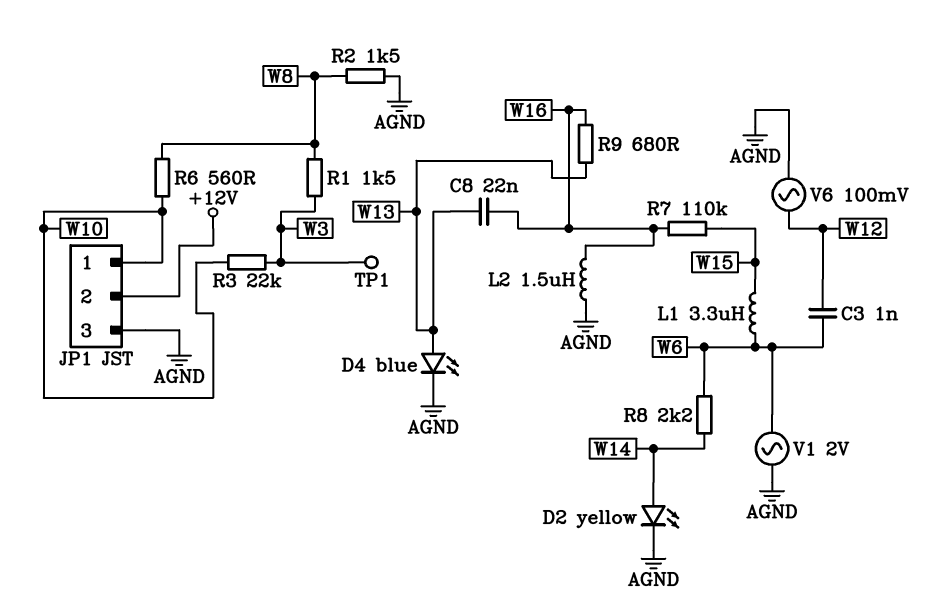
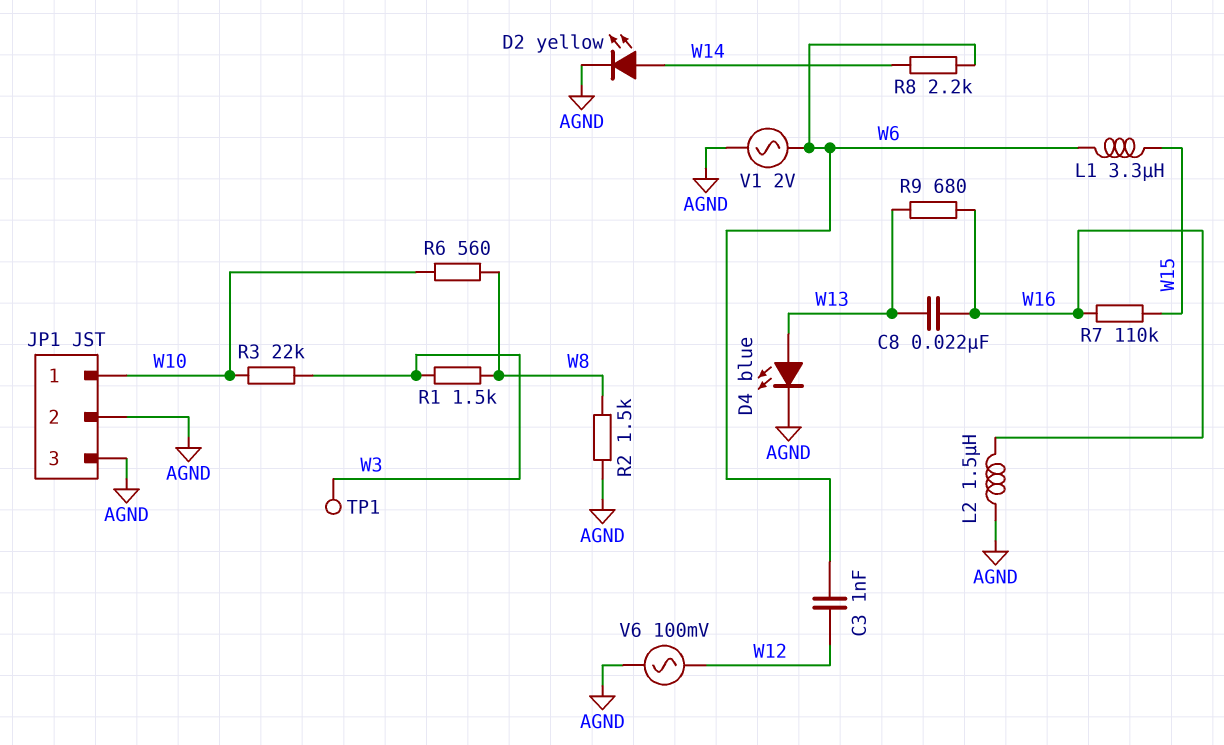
JP1 pin 2: +12V -> AGND

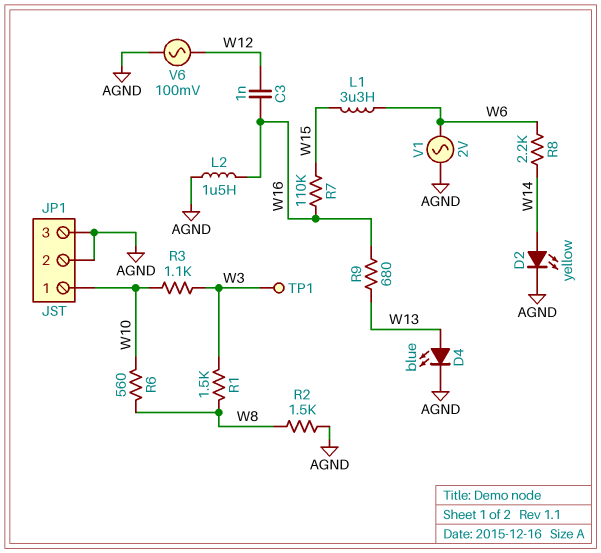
C3: 1nF (W6, W12) -> 1nF (W12, W16)
C8: 22nF (W13, W16) -> none
R3: 22k (W3, W10) -> 1.1k (W3, W10)

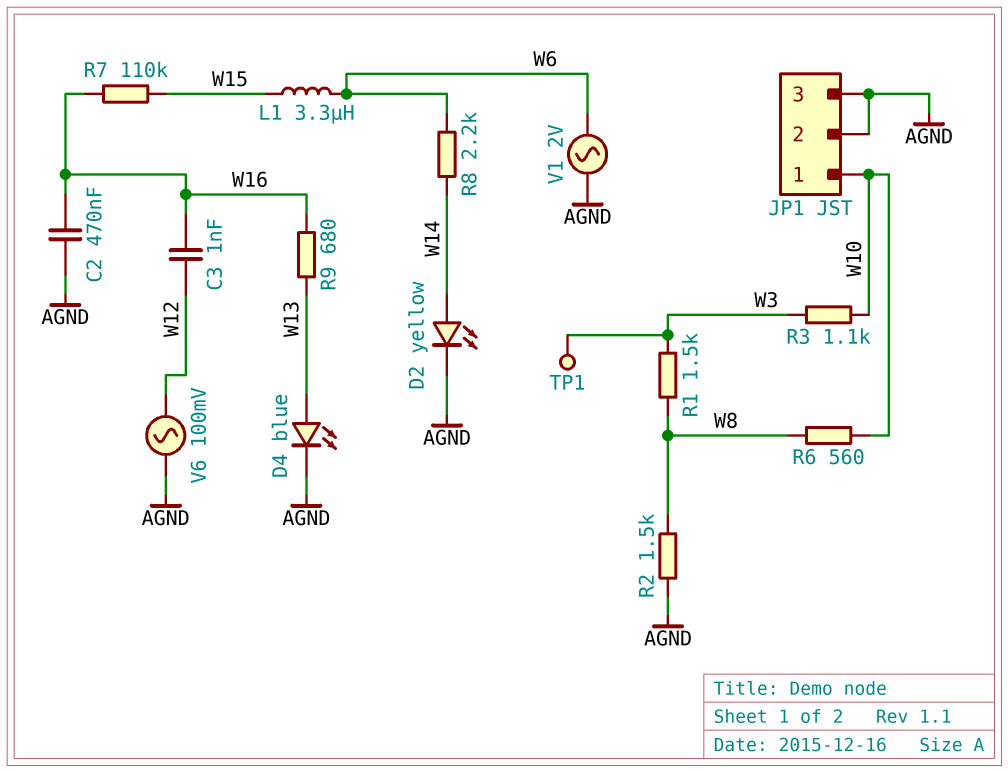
C2: none -> 470nF (AGND, W16)
L2: 1.5uH (AGND, W16) -> none

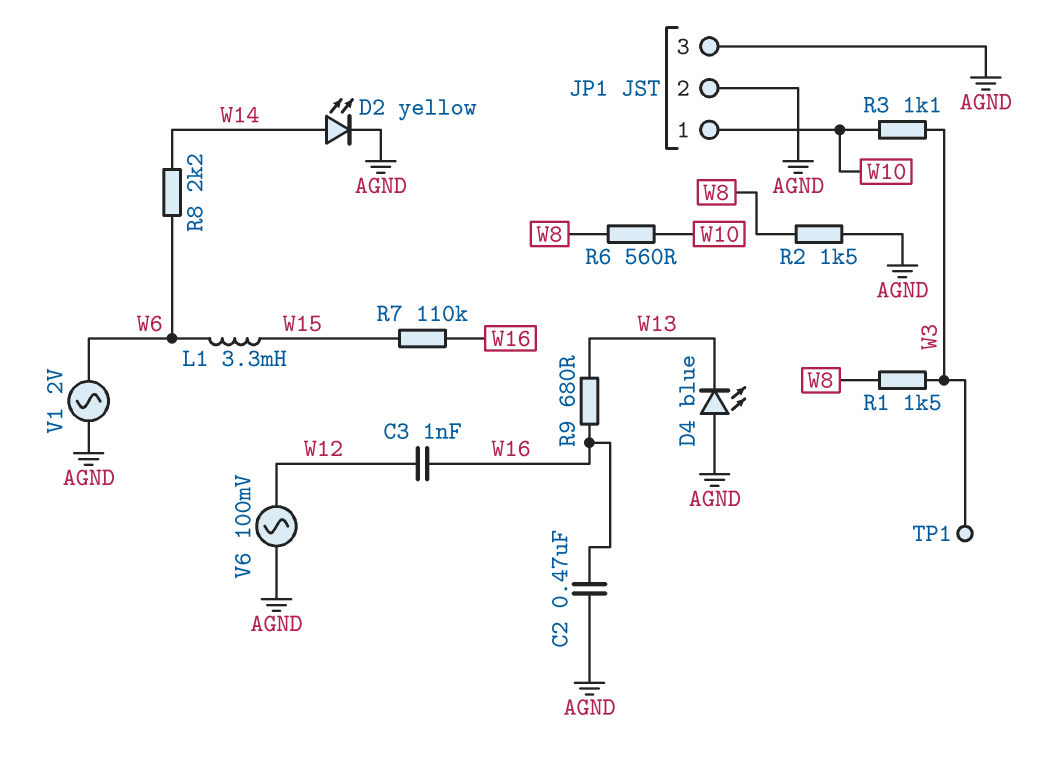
D4: LED blue (A W13, K AGND) -> LED blue (A AGND, K W13)
L1: 3.3uH (W6, W15) -> 3.3mH (W6, W15)

